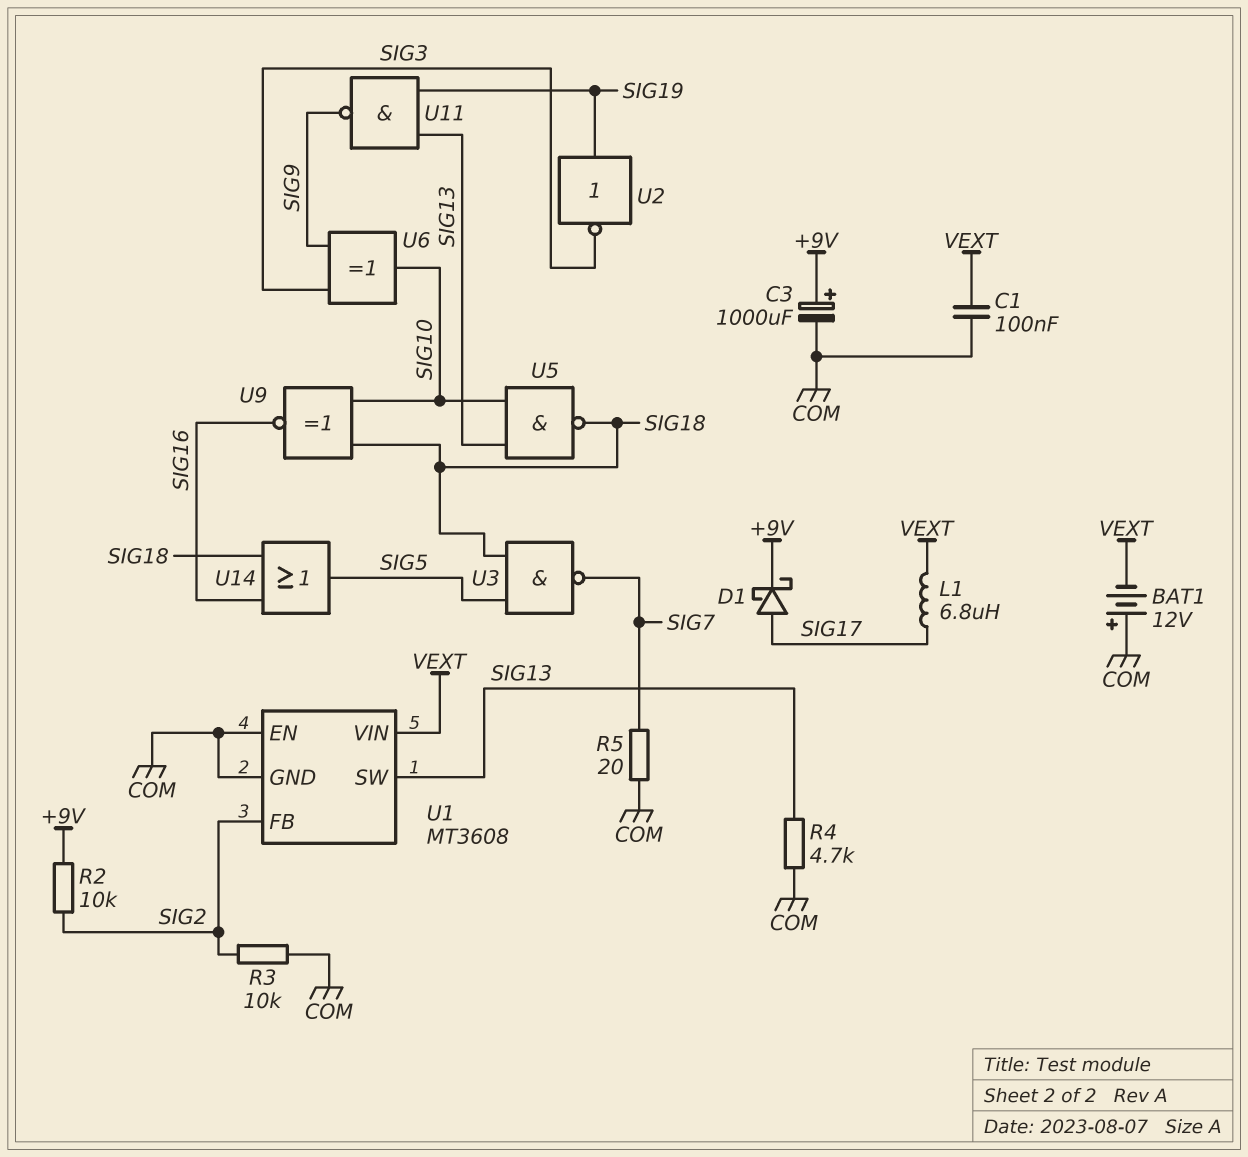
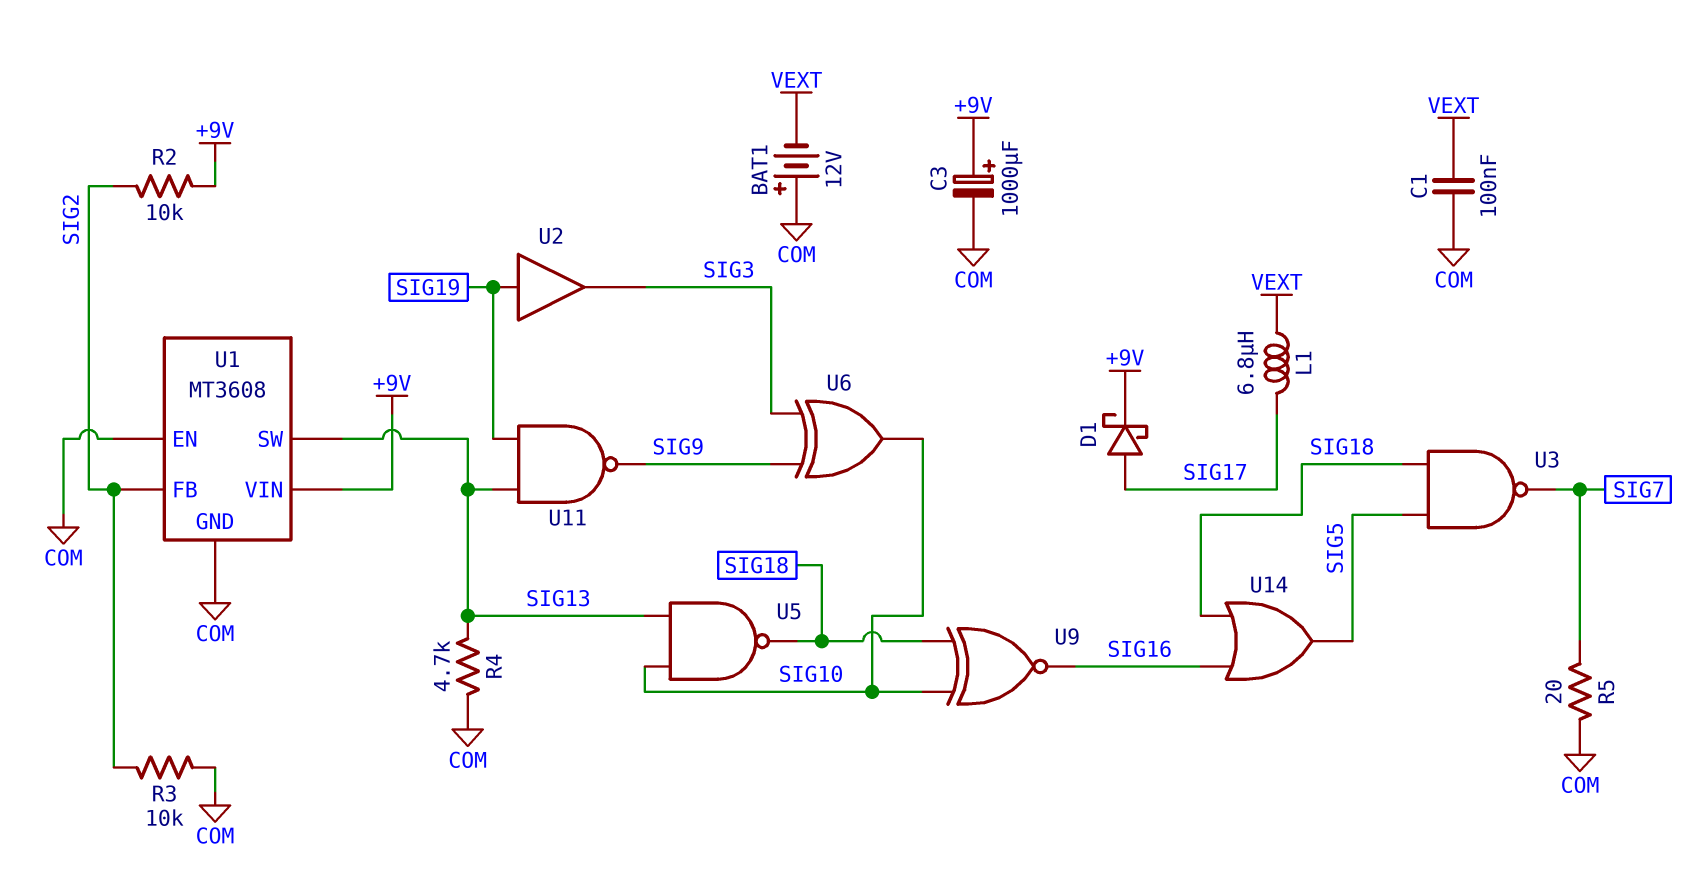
U1 pin VIN: VEXT -> +9V
U2: NOT (in SIG19, out SIG3) -> buffer (in SIG19, out SIG3)

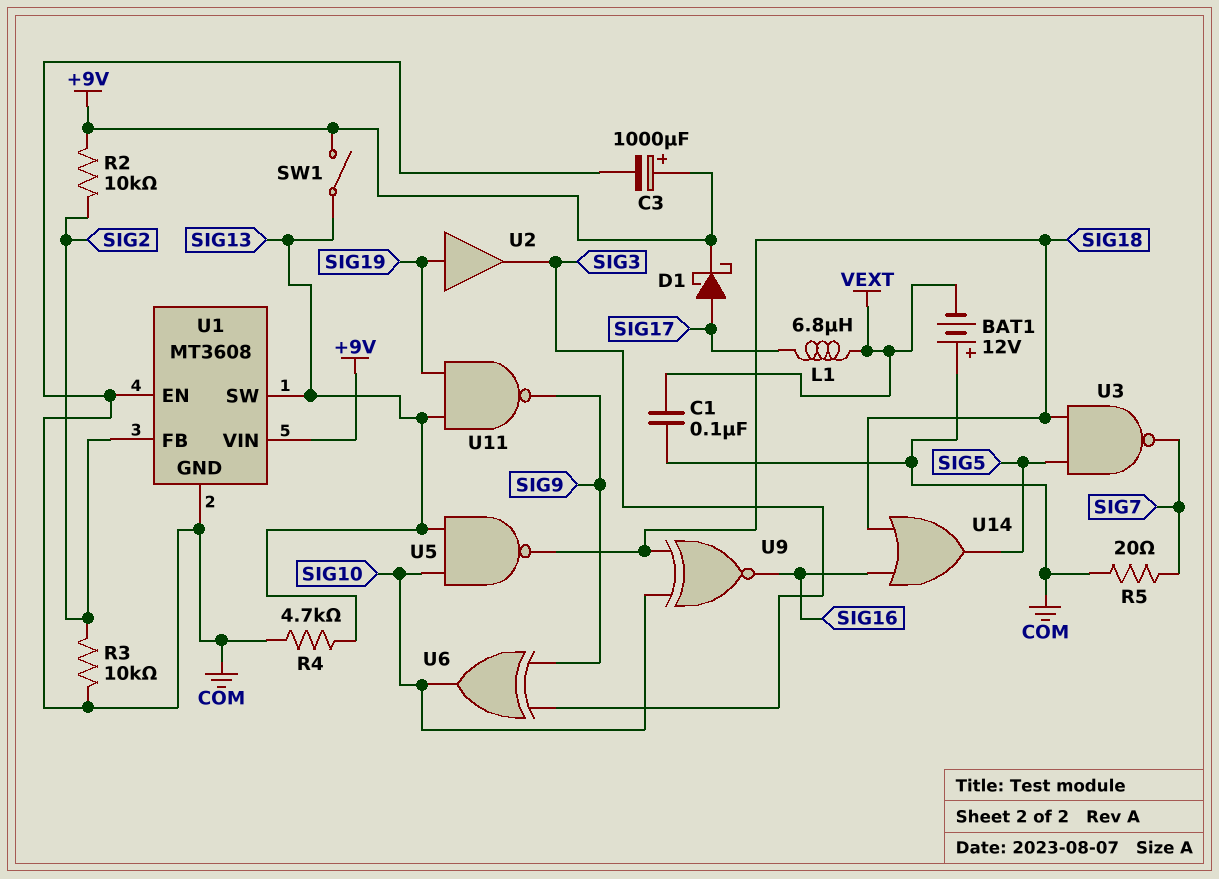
SW1: none -> switch (+9V, SIG13)

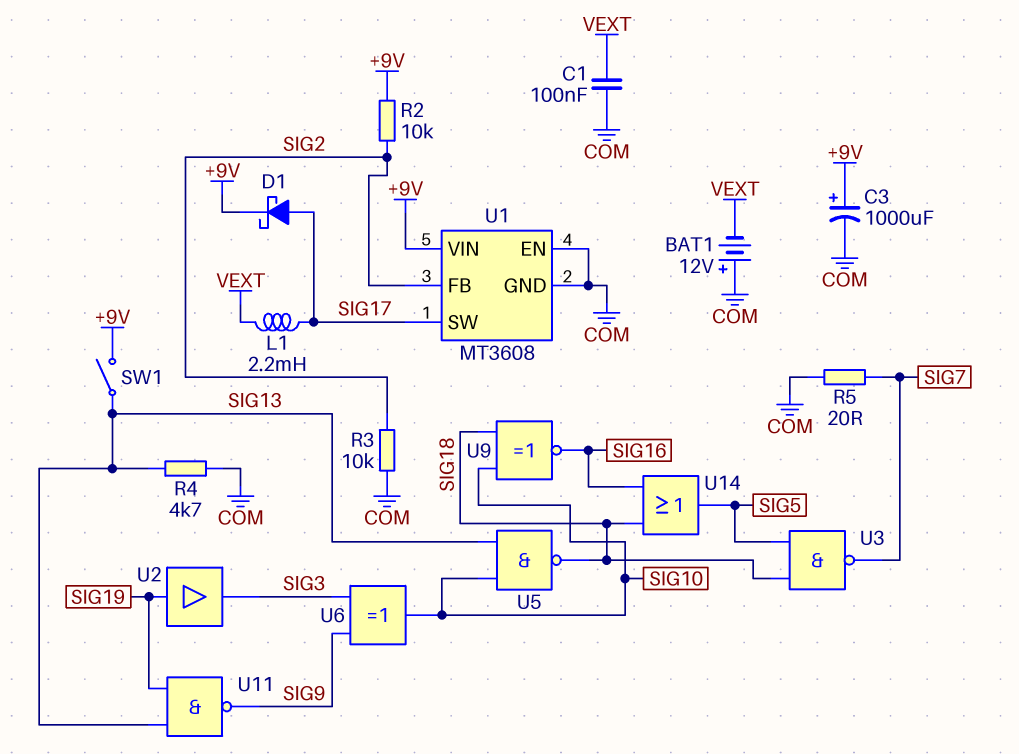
L1: 6.8uH (SIG17, VEXT) -> 2.2mH (SIG17, VEXT)
U1 pin SW: SIG13 -> SIG17

